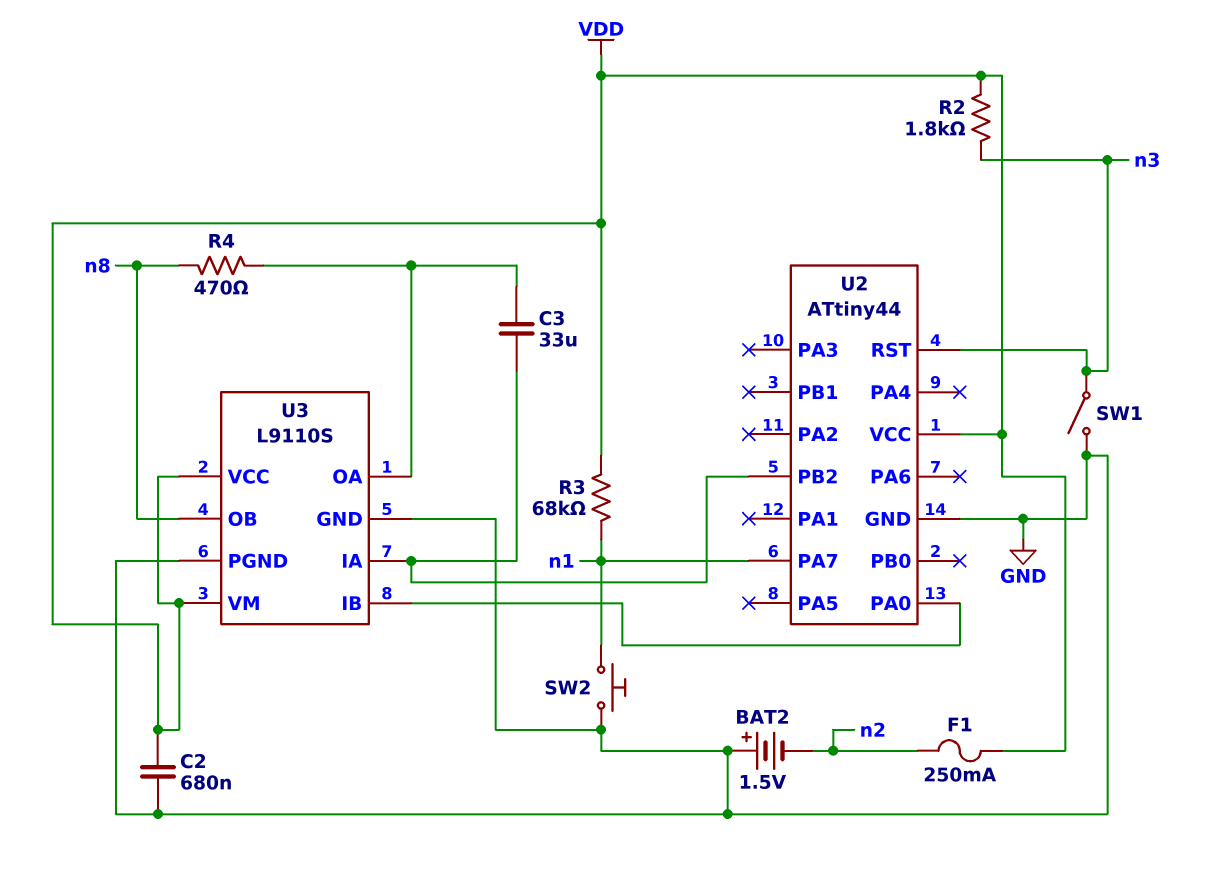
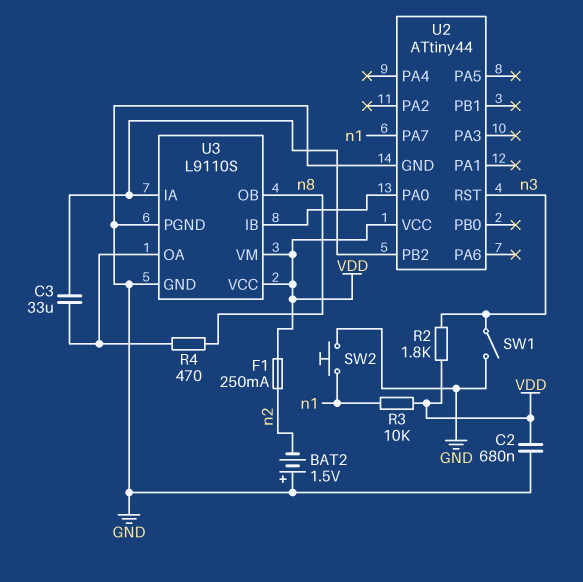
R3: 68k (VDD, n1) -> 10k (VDD, n1)

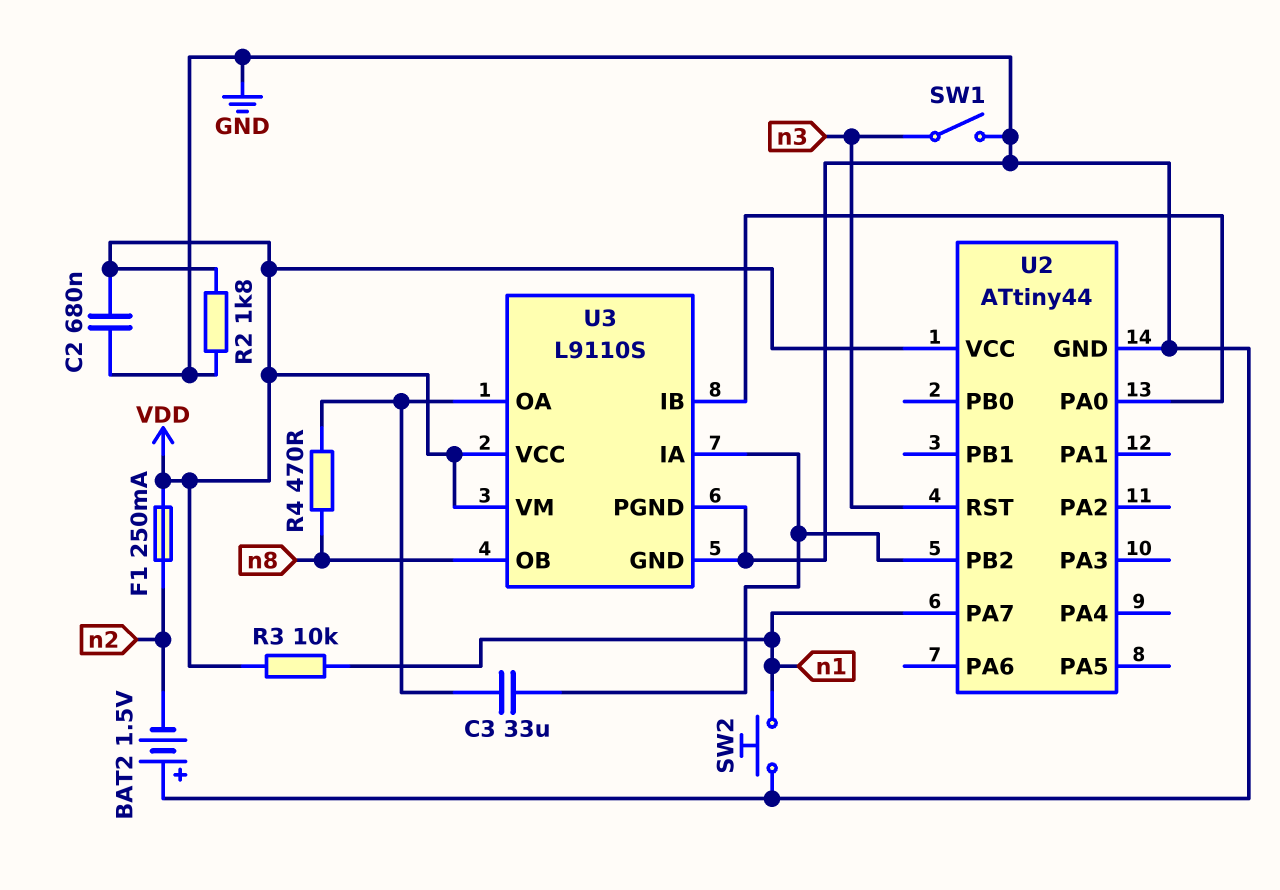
R2: 1.8k (VDD, n3) -> 1.8k (GND, VDD)

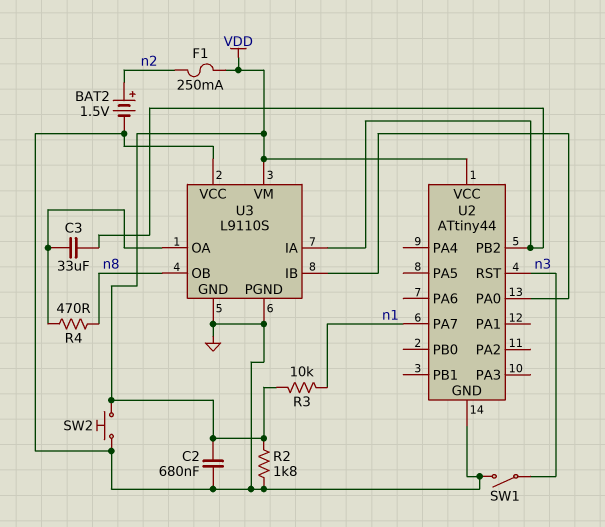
BAT2: 1.5V (plus GND, minus n2) -> 1.5V (plus n2, minus GND)
SW2: button (GND, n1) -> button (GND, VDD)
U3 pin VCC: VDD -> GND

